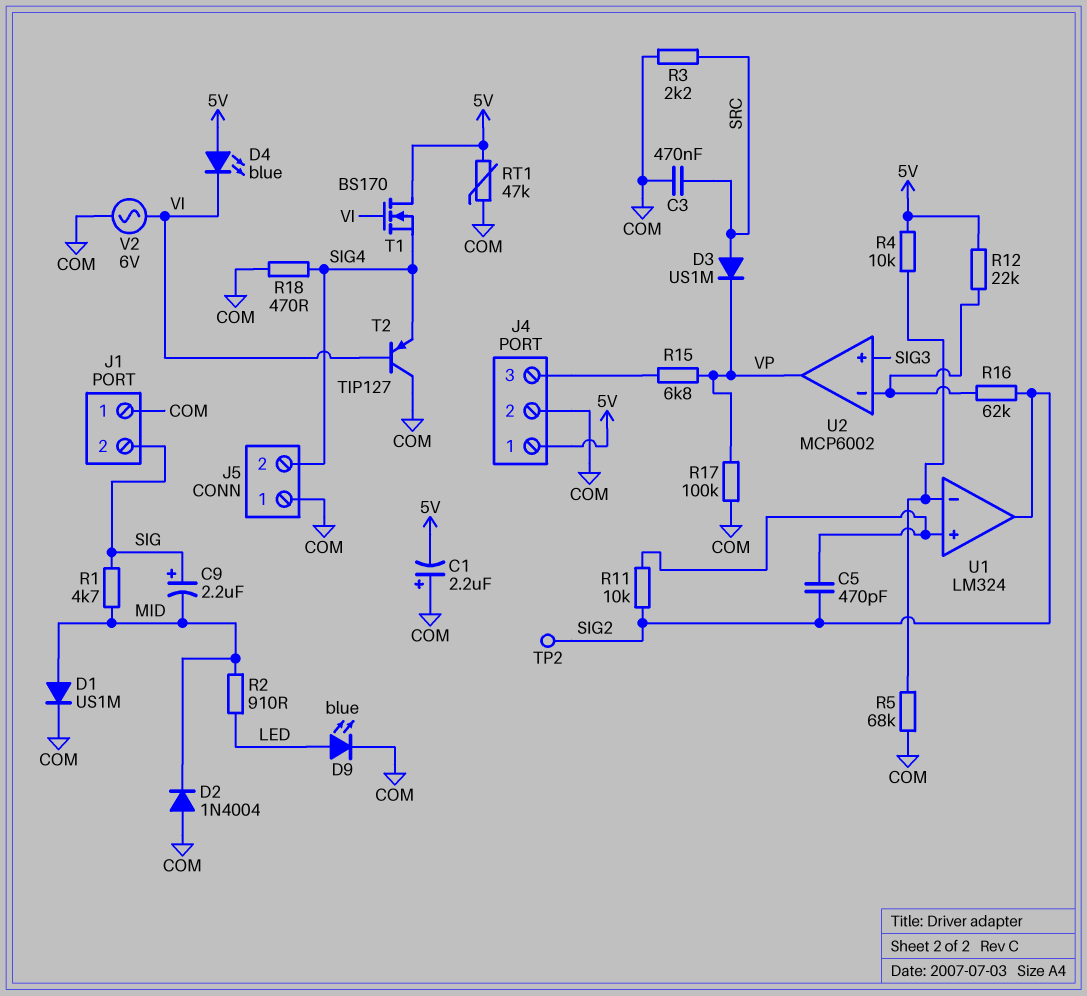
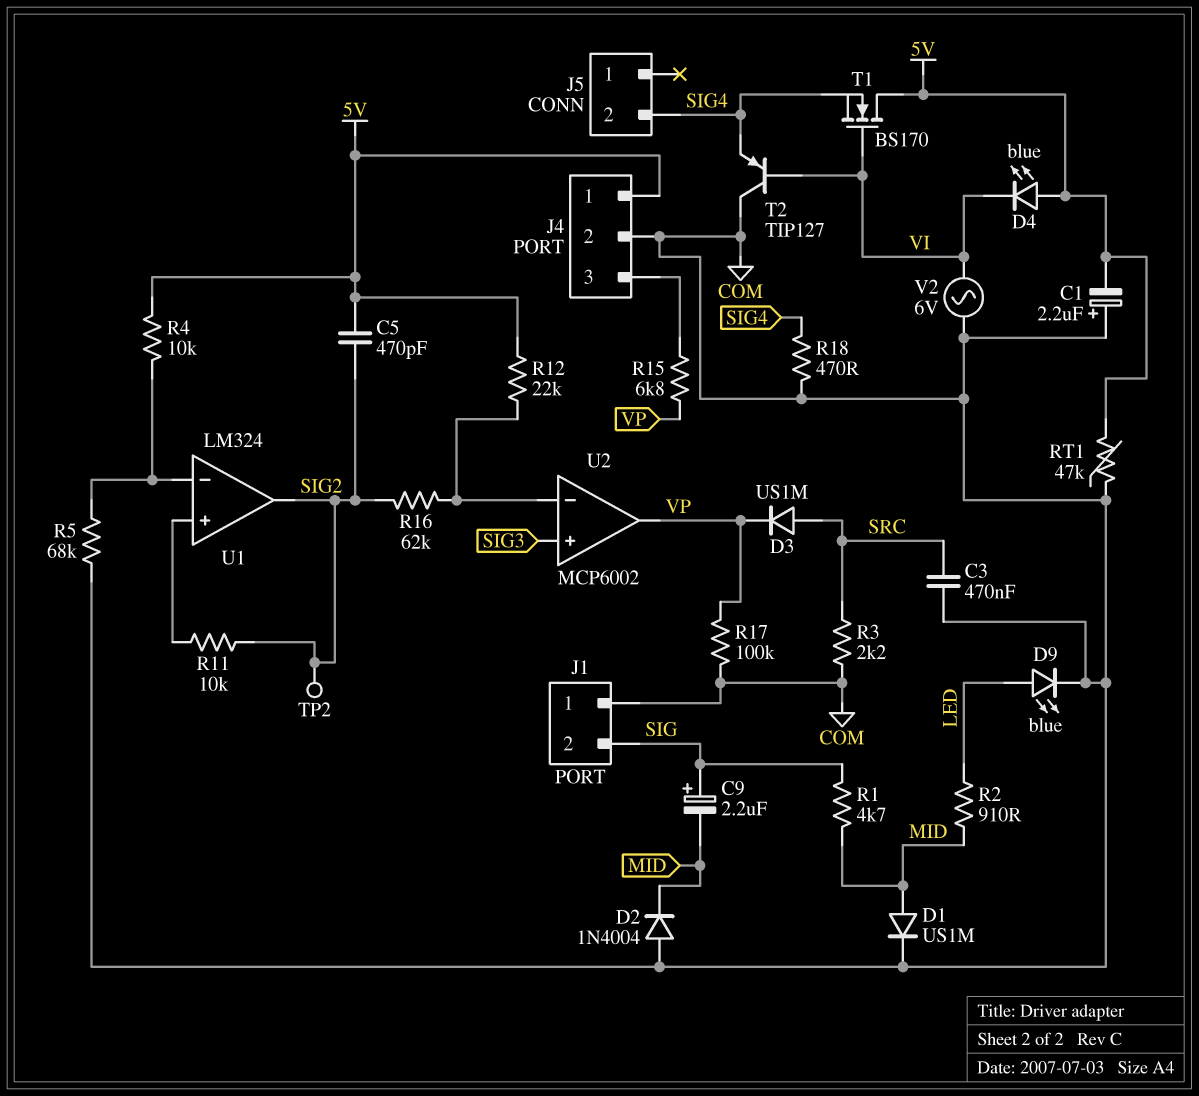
C5: 470pF (SIG2, U1/in+) -> 470pF (5V, SIG2)
J5 pin 1: COM -> none

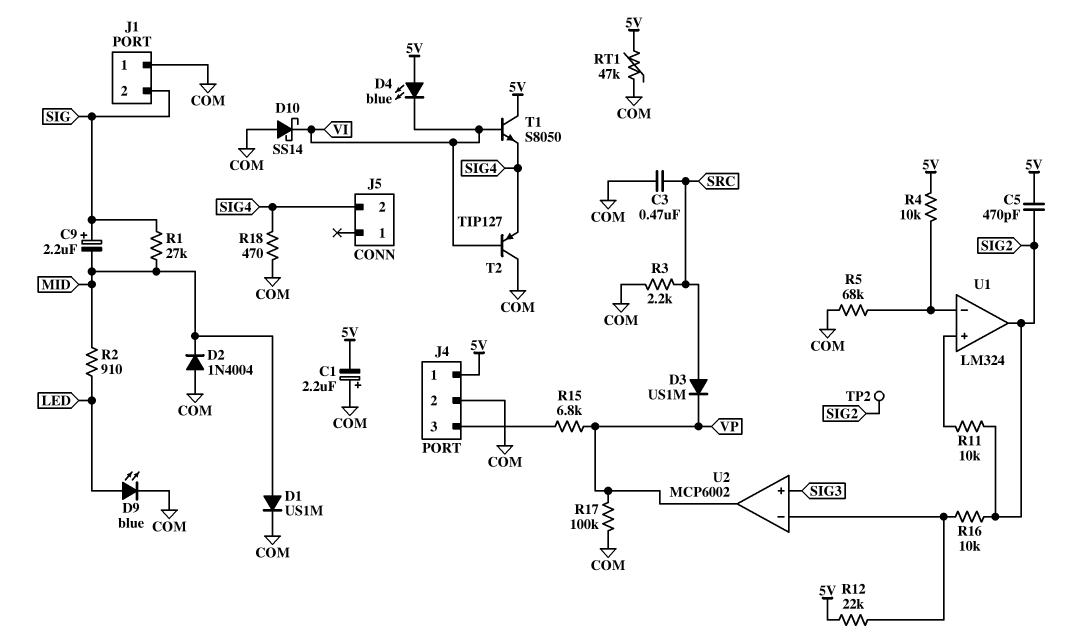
D10: none -> schottky SS14 (A COM, K VI)
R1: 4.7k (MID, SIG) -> 27k (MID, SIG)
R16: 62k (SIG2, U2/in-) -> 10k (SIG2, U2/in-)
T1: NMOS BS170 (G VI, D 5V, S SIG4) -> NPN S8050 (B VI, C 5V, E SIG4)
V2: AC 6V (COM, VI) -> none

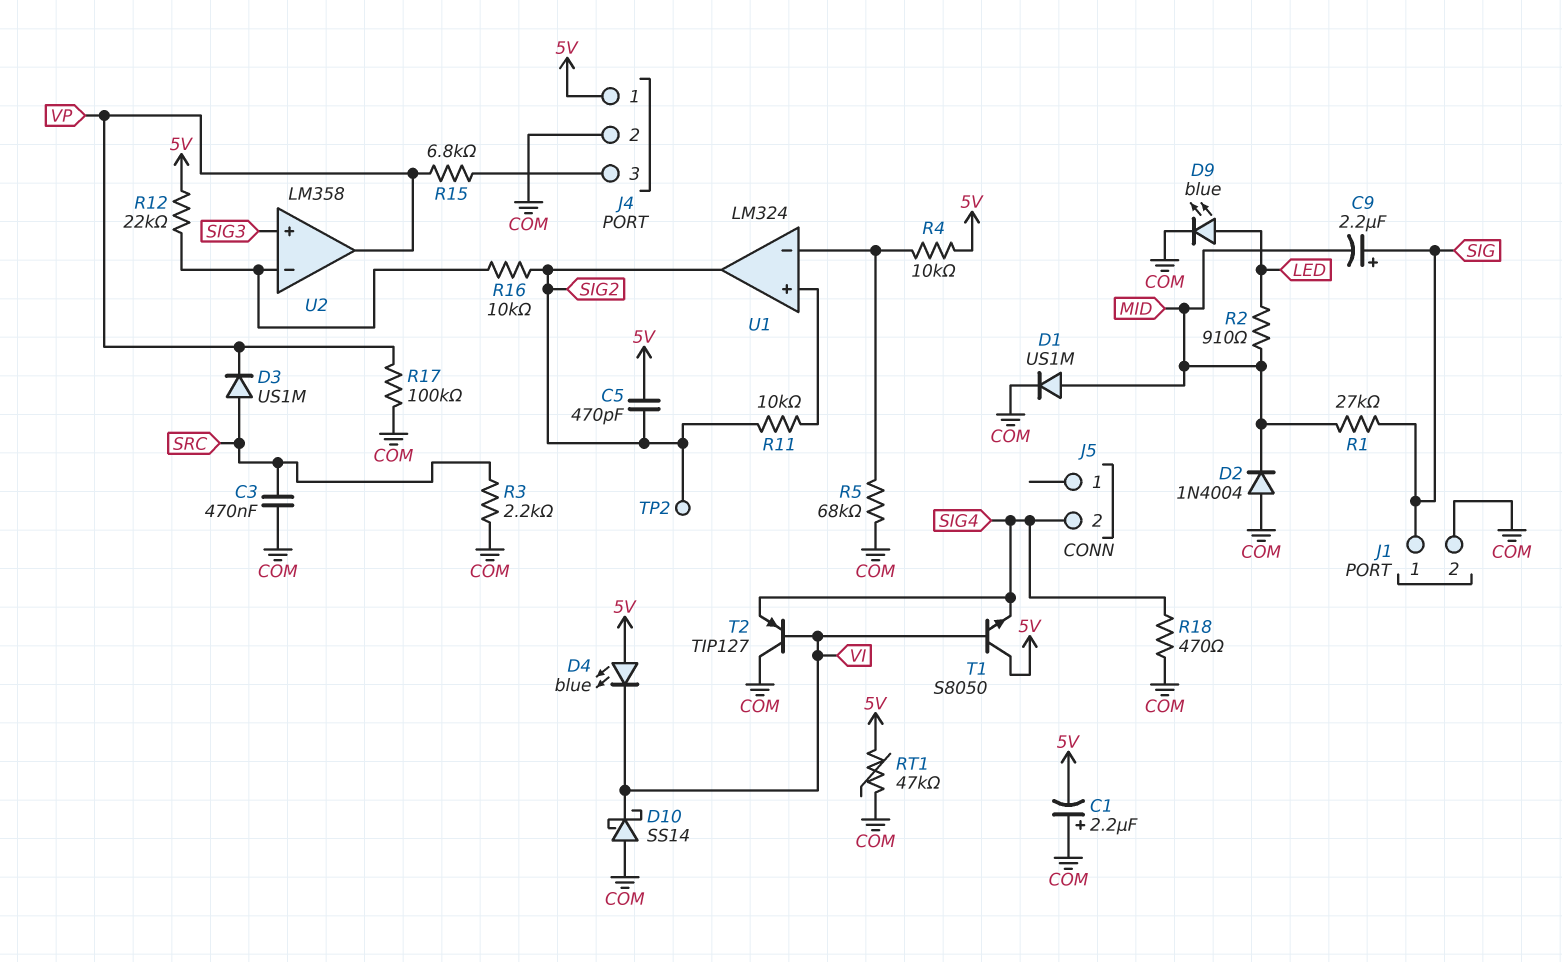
J1 pin 1: COM -> SIG
J1 pin 2: SIG -> COM
U2: MCP6002 -> LM358

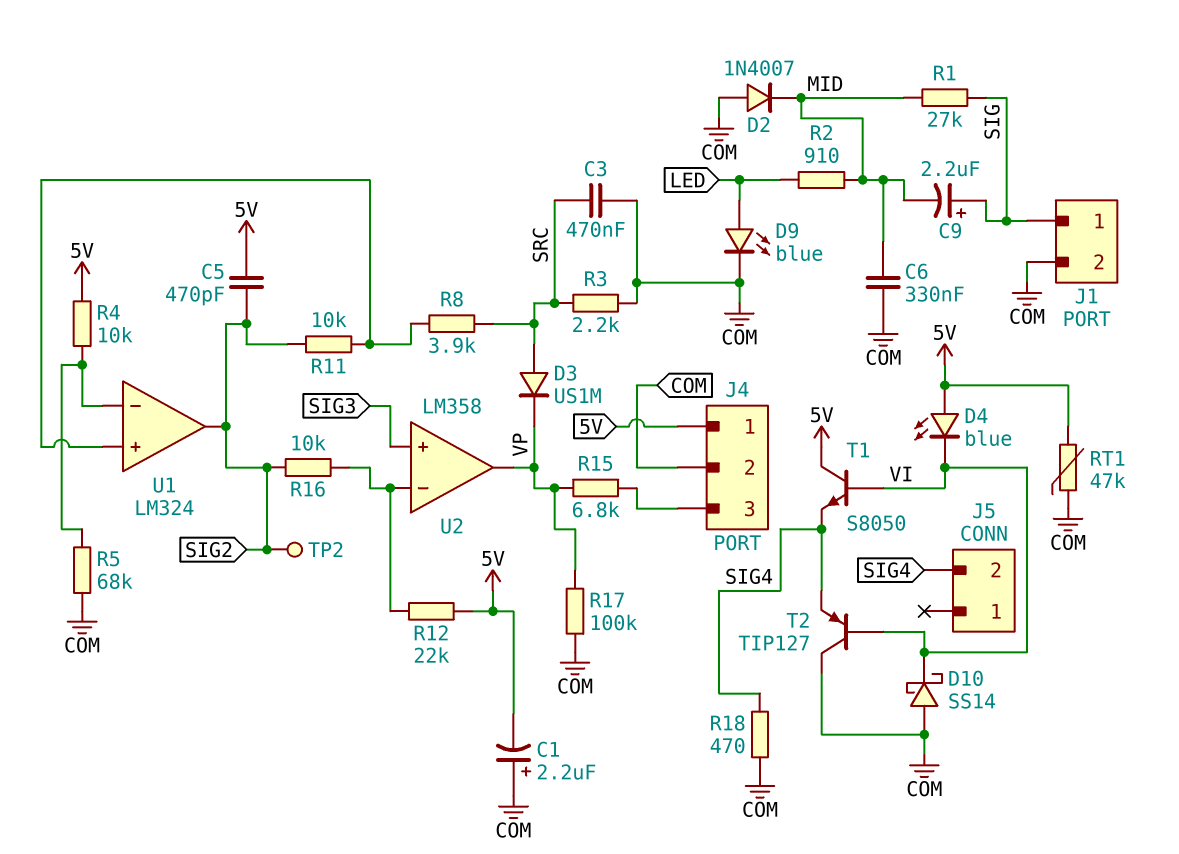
C6: none -> 330nF (COM, MID)
D1: diode US1M (A MID, K COM) -> none
D2: diode 1N4004 (A COM, K MID) -> diode 1N4007 (A COM, K MID)
R8: none -> 3.9k (SRC, U1/in+)

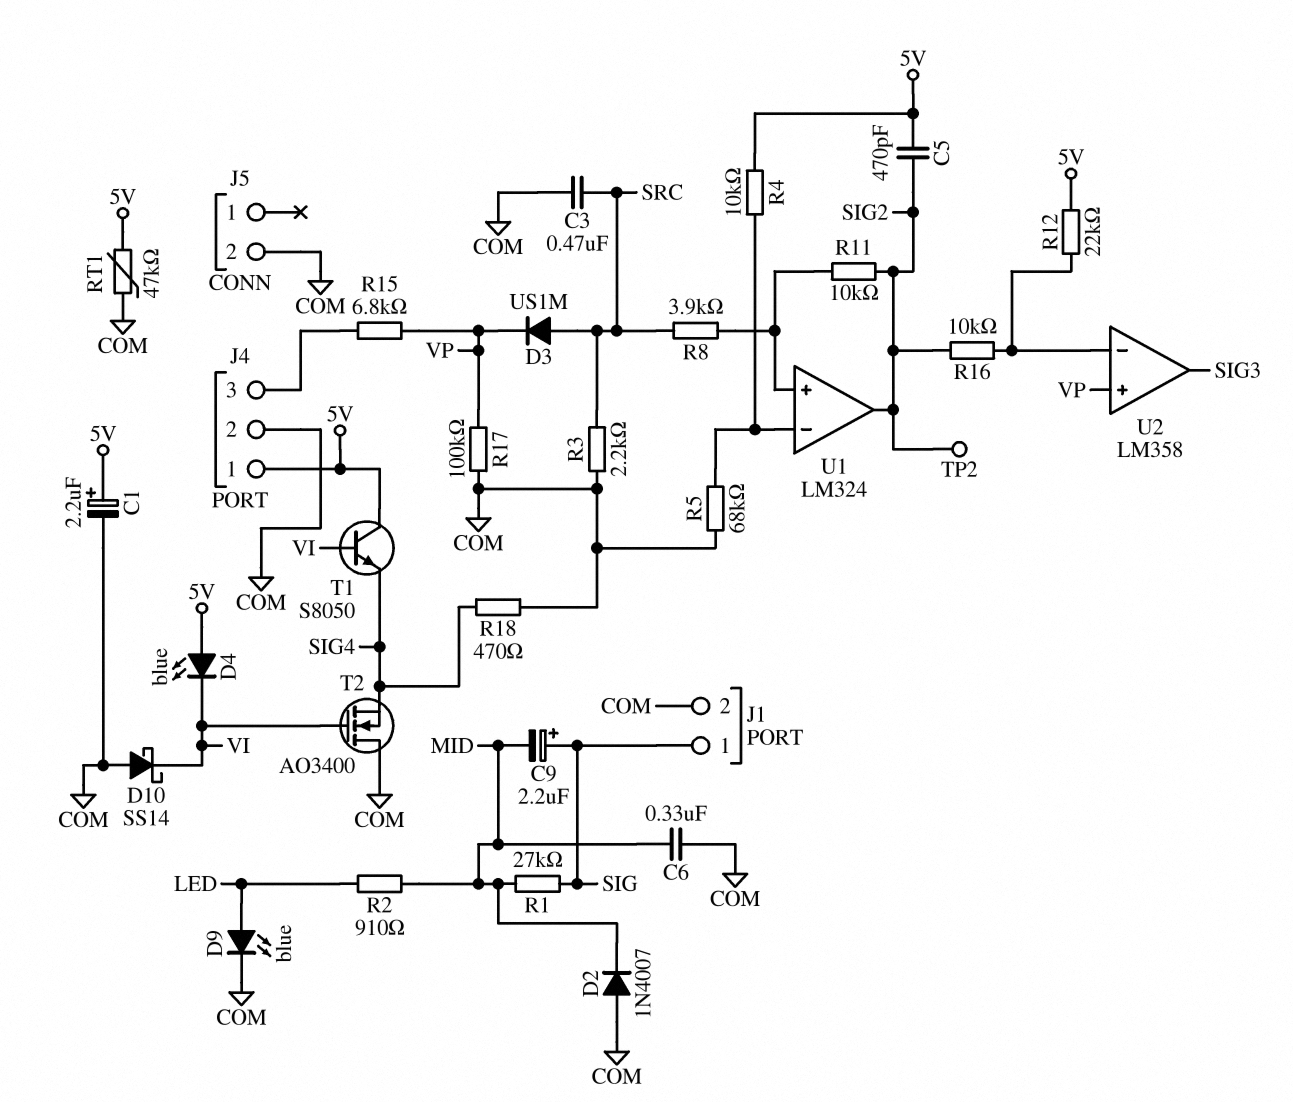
C1: 2.2uF (plus COM, minus 5V) -> 2.2uF (plus 5V, minus COM)
J5 pin 2: SIG4 -> COM
T2: PNP TIP127 (B VI, C COM, E SIG4) -> NMOS AO3400 (G VI, D COM, S SIG4)
U2 pin in+: SIG3 -> VP
U2 pin out: VP -> SIG3

